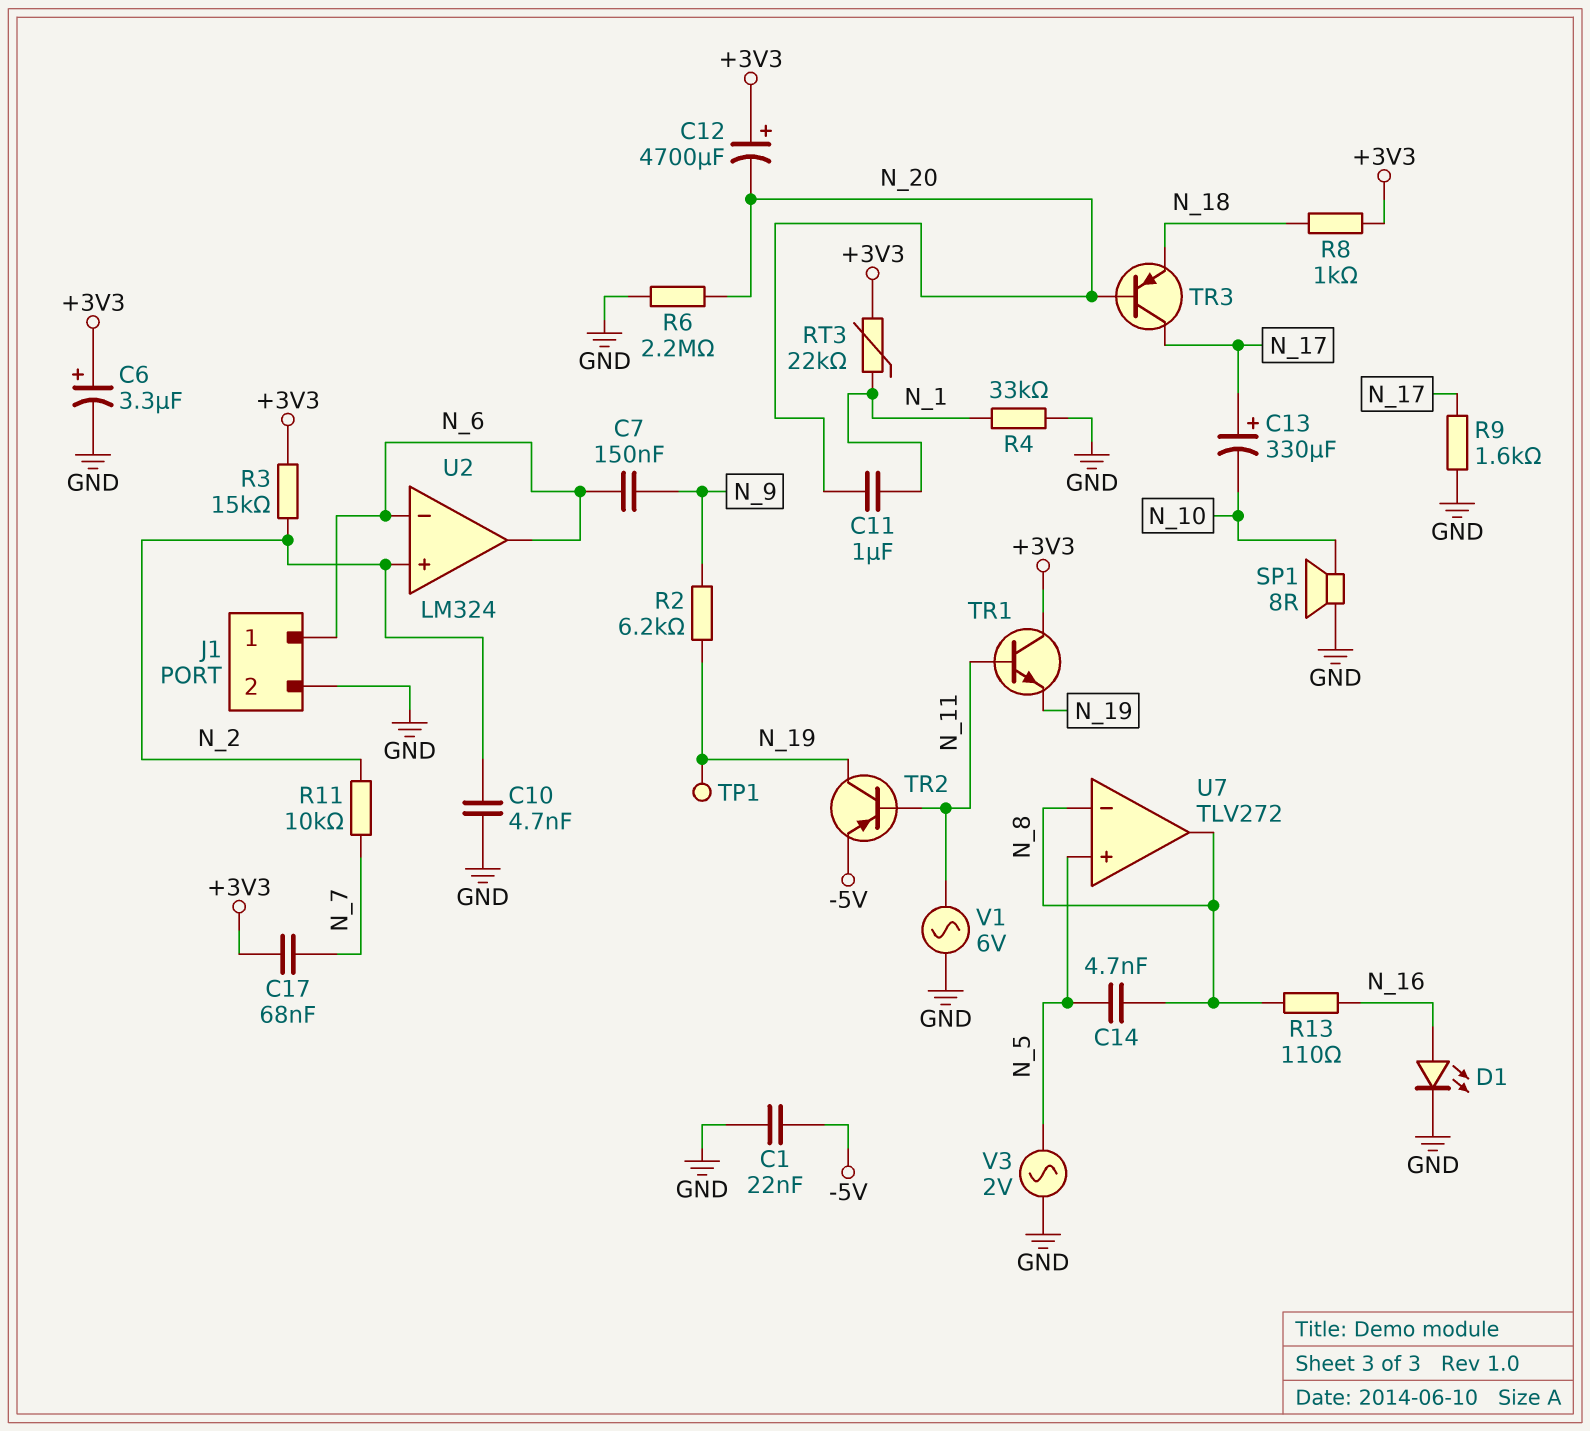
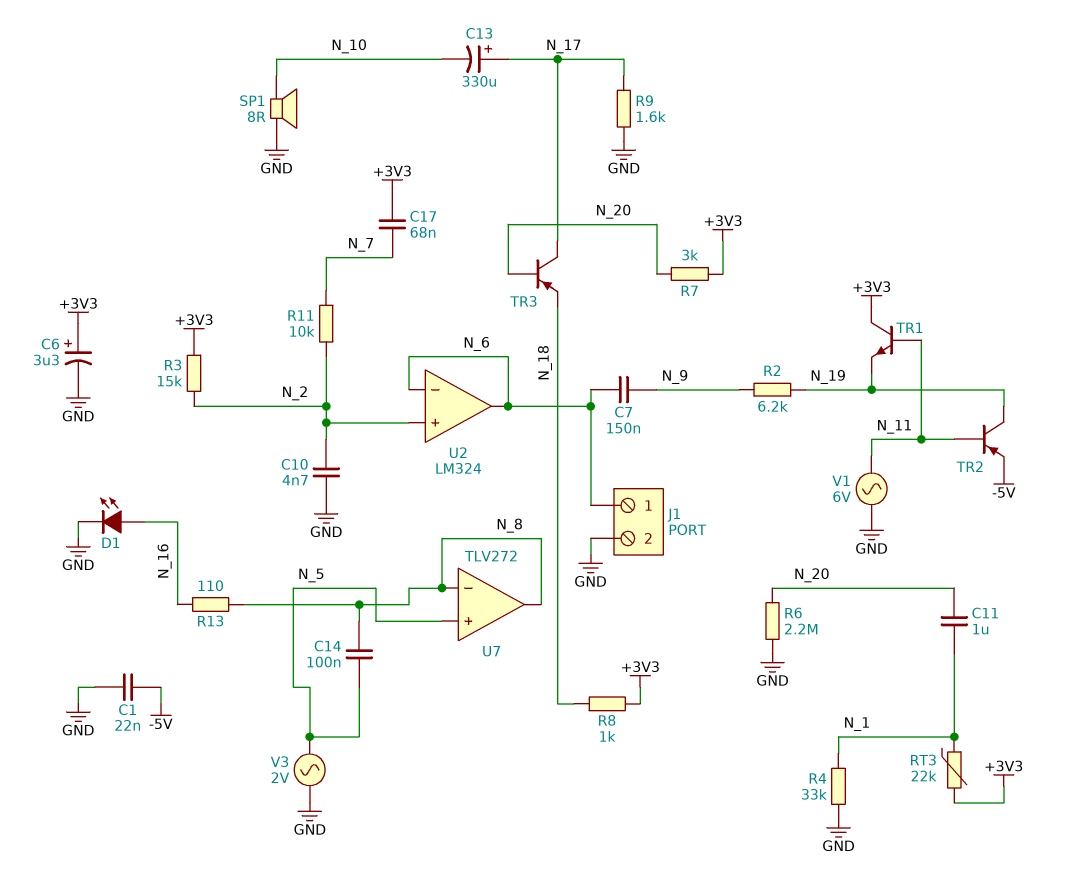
C12: 4700uF (plus +3V3, minus N_20) -> none
C14: 4.7nF (N_5, N_8) -> 100nF (N_5, N_8)
R7: none -> 3k (+3V3, N_20)
TP1: test point (N_19) -> none

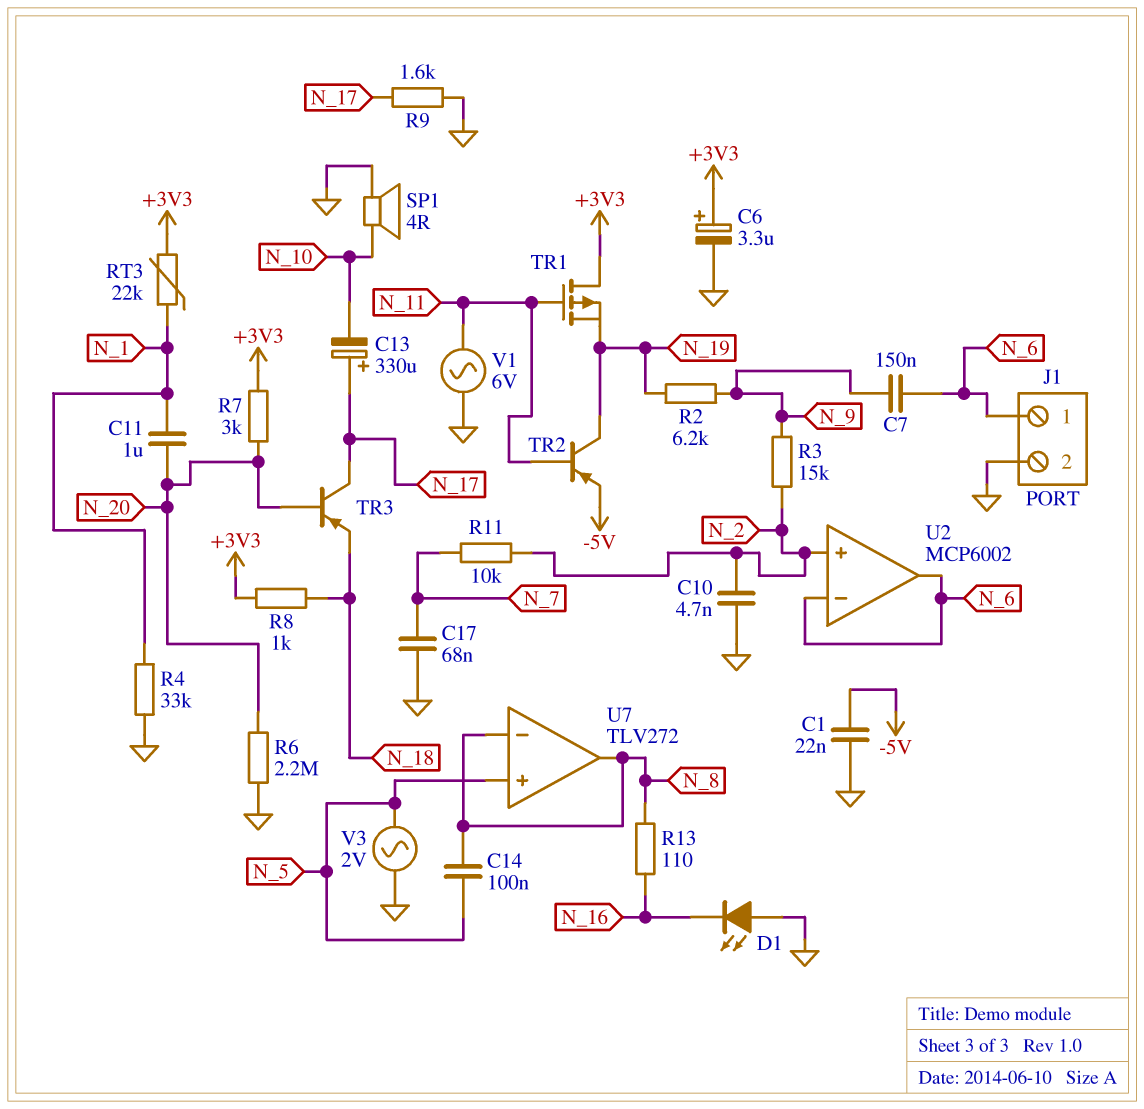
C17: 68nF (+3V3, N_7) -> 68nF (GND, N_7)
D1: LED (A N_16, K GND) -> LED (A GND, K N_16)
R3: 15k (+3V3, N_2) -> 15k (N_2, N_9)
SP1: speaker 8R (GND, N_10) -> speaker 4R (GND, N_10)
TR1: NPN (B N_11, C +3V3, E N_19) -> PMOS (G N_11, D +3V3, S N_19)
U2: LM324 -> MCP6002

